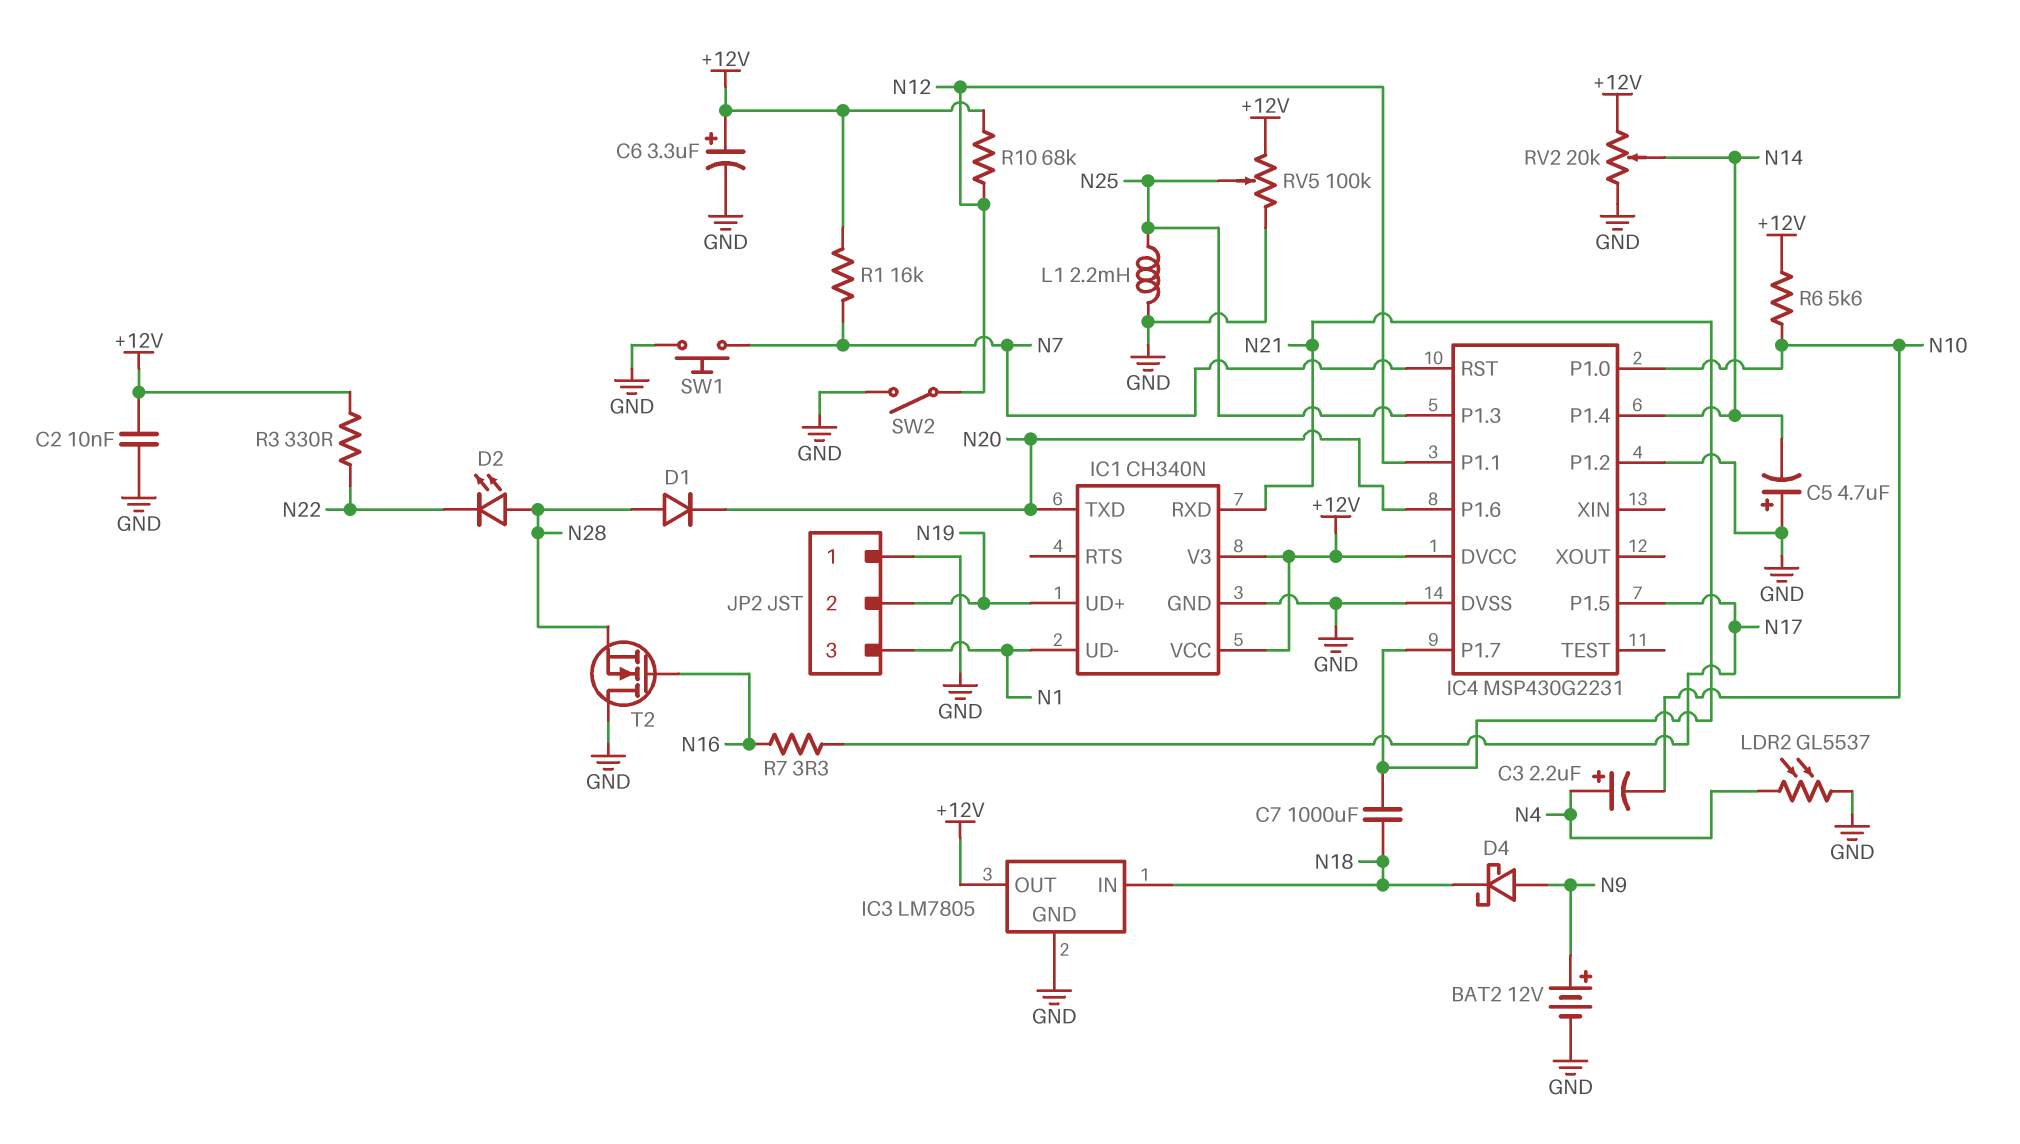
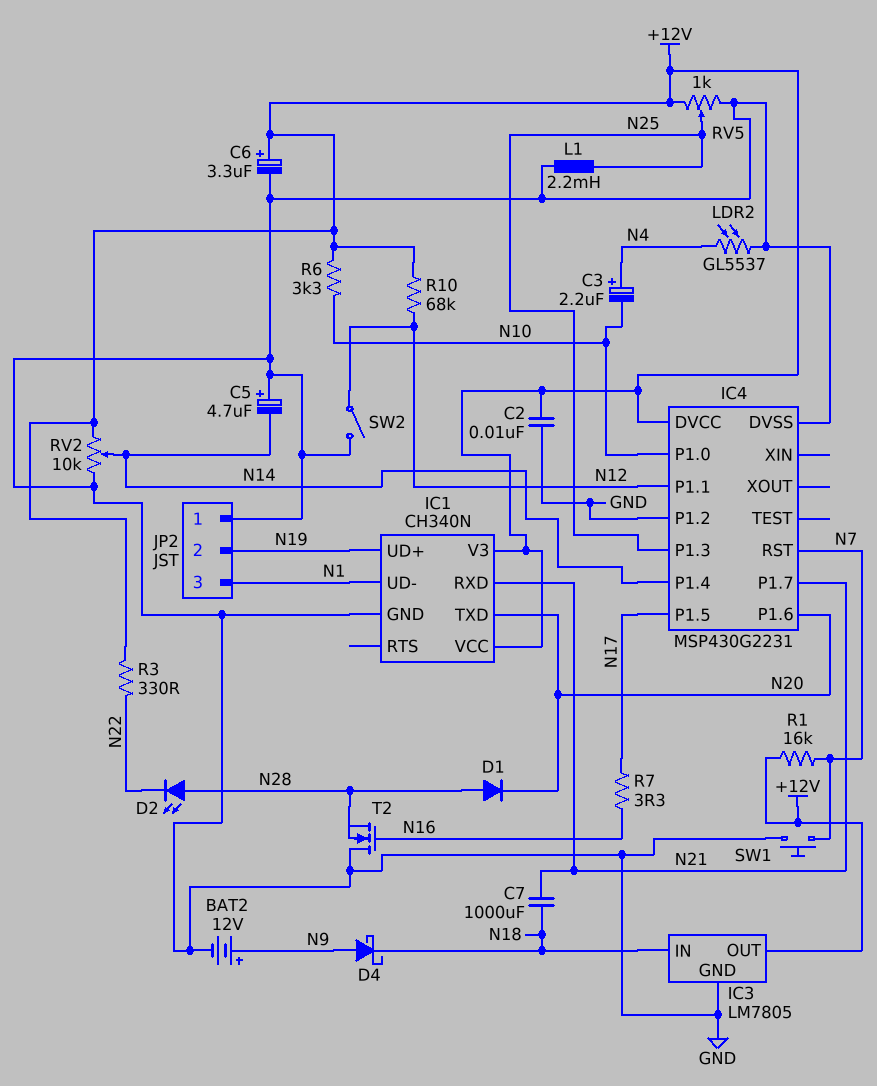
R6: 5.6k (+12V, N10) -> 3.3k (+12V, N10)
RV2: 20k (+12V, GND, wiper N14) -> 10k (+12V, GND, wiper N14)
RV5: 100k (+12V, GND, wiper N25) -> 1k (+12V, GND, wiper N25)

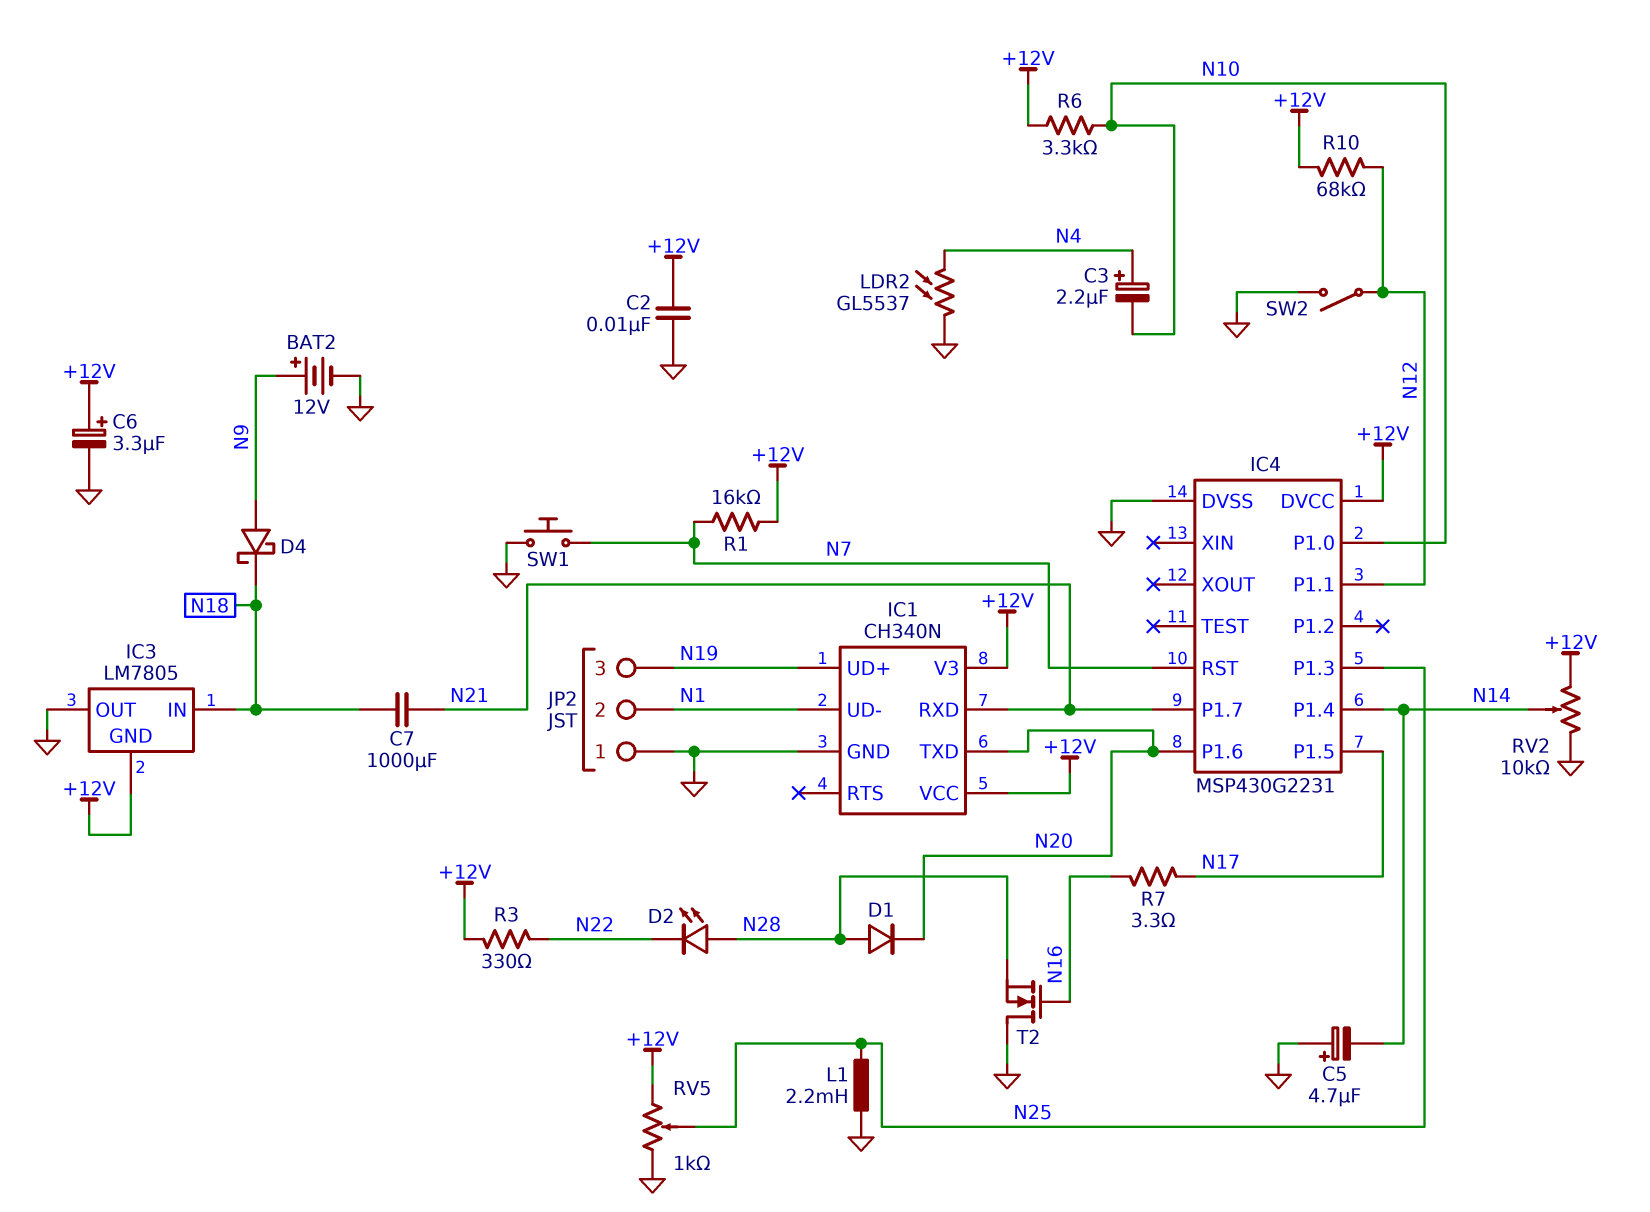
IC3 pin GND: GND -> +12V
IC3 pin OUT: +12V -> GND
IC4 pin P1.2: GND -> none
JP2 pin 2: N19 -> N1
JP2 pin 3: N1 -> N19

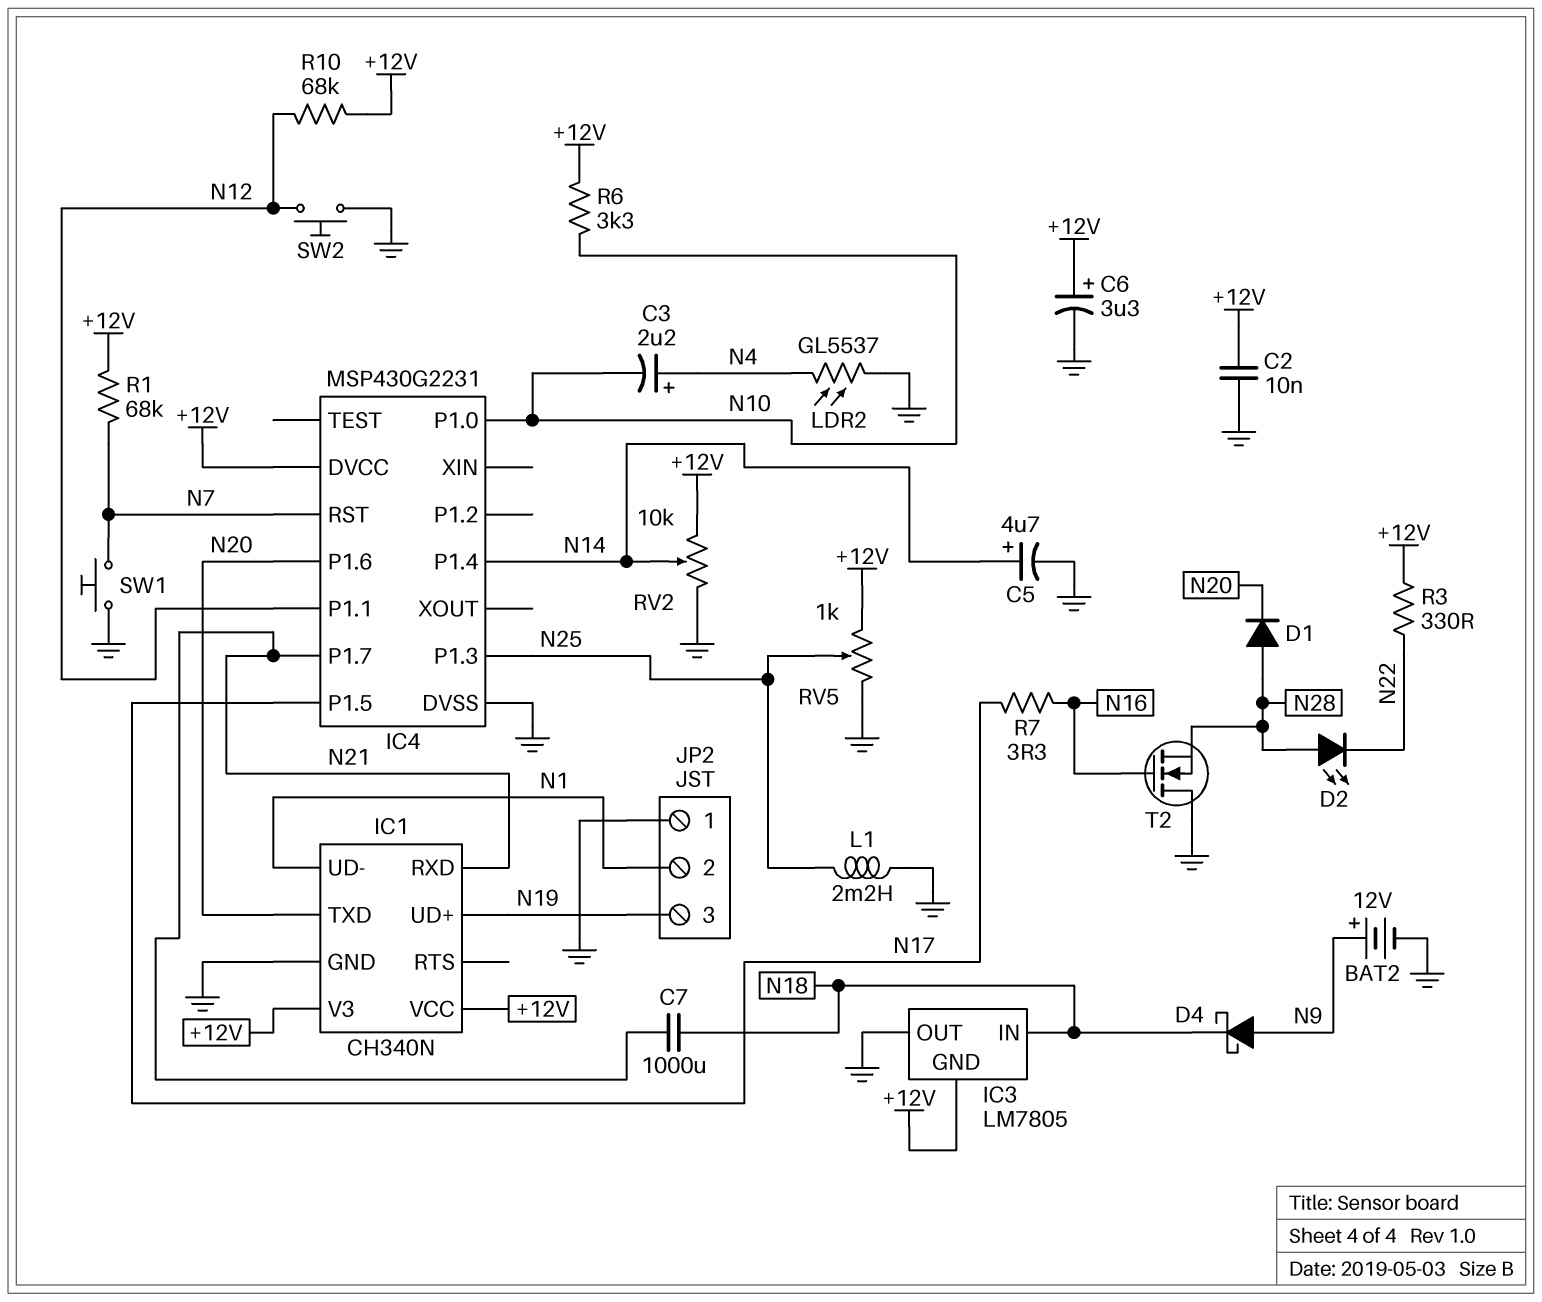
C5: 4.7uF (plus GND, minus N14) -> 4.7uF (plus N14, minus GND)
R1: 16k (+12V, N7) -> 68k (+12V, N7)
SW2: switch (GND, N12) -> button (GND, N12)

